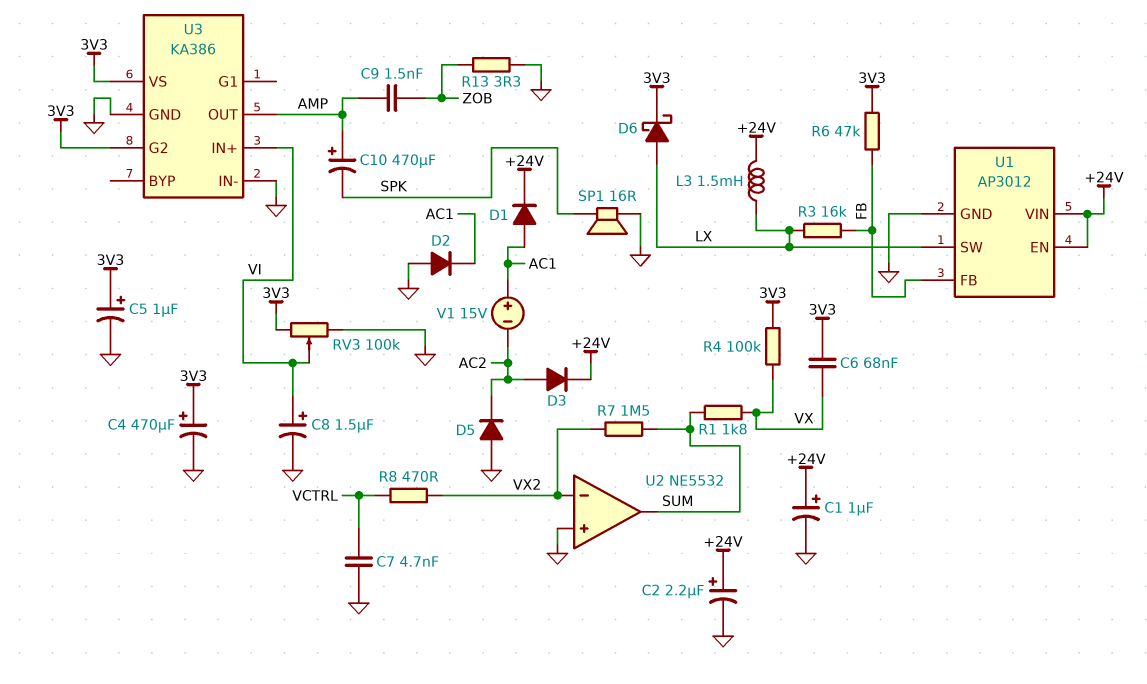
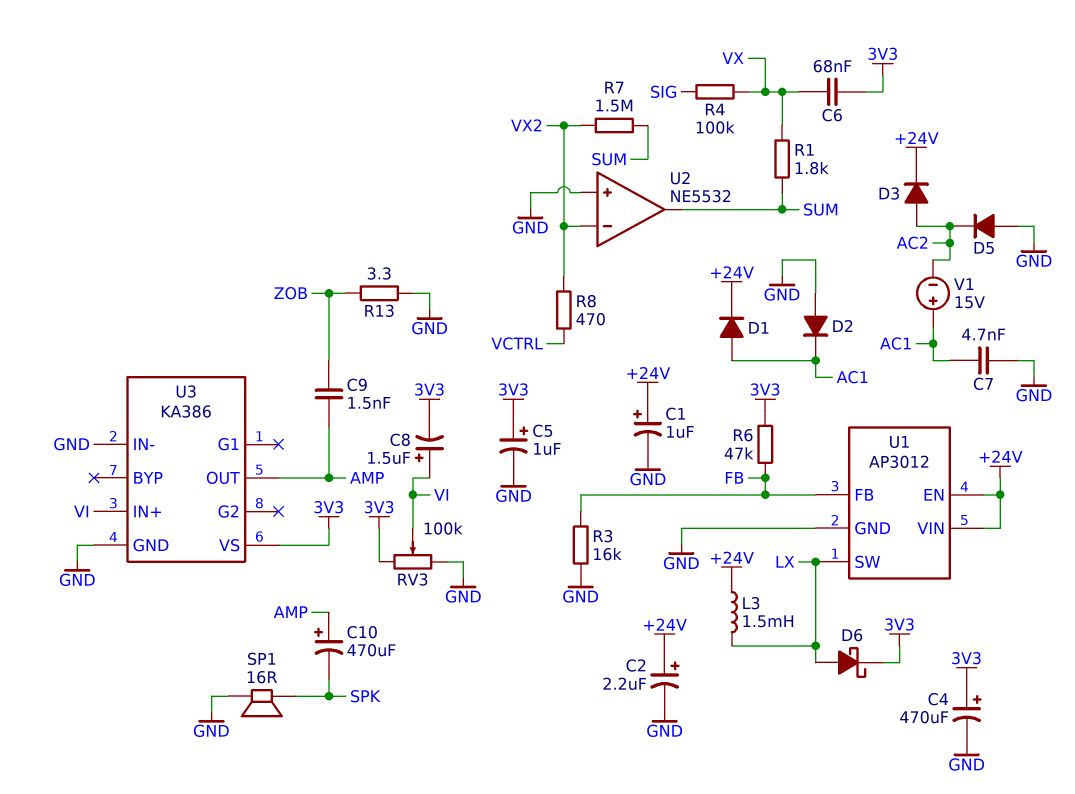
C7: 4.7nF (GND, VCTRL) -> 4.7nF (AC1, GND)
C8: 1.5uF (plus VI, minus GND) -> 1.5uF (plus VI, minus 3V3)
R3: 16k (FB, LX) -> 16k (FB, GND)
R4: 100k (3V3, VX) -> 100k (SIG, VX)
U3 pin G2: 3V3 -> none

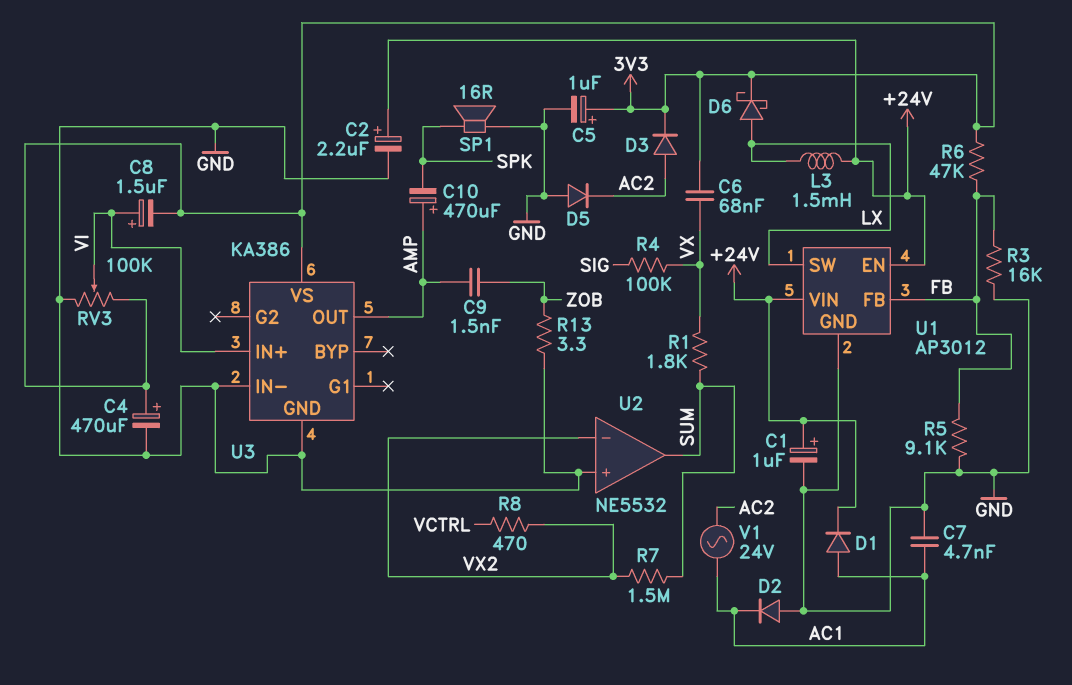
D3: diode (A AC2, K +24V) -> diode (A AC2, K 3V3)
R5: none -> 9.1k (FB, GND)
V1: 15V (plus AC1, minus AC2) -> AC 24V (AC1, AC2)

